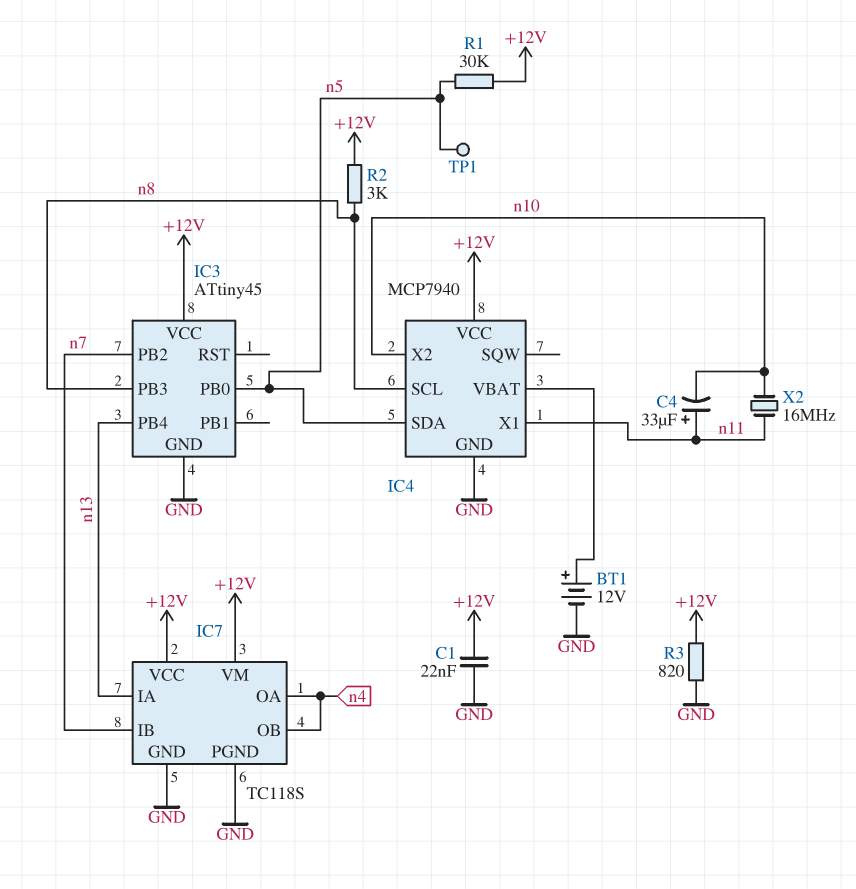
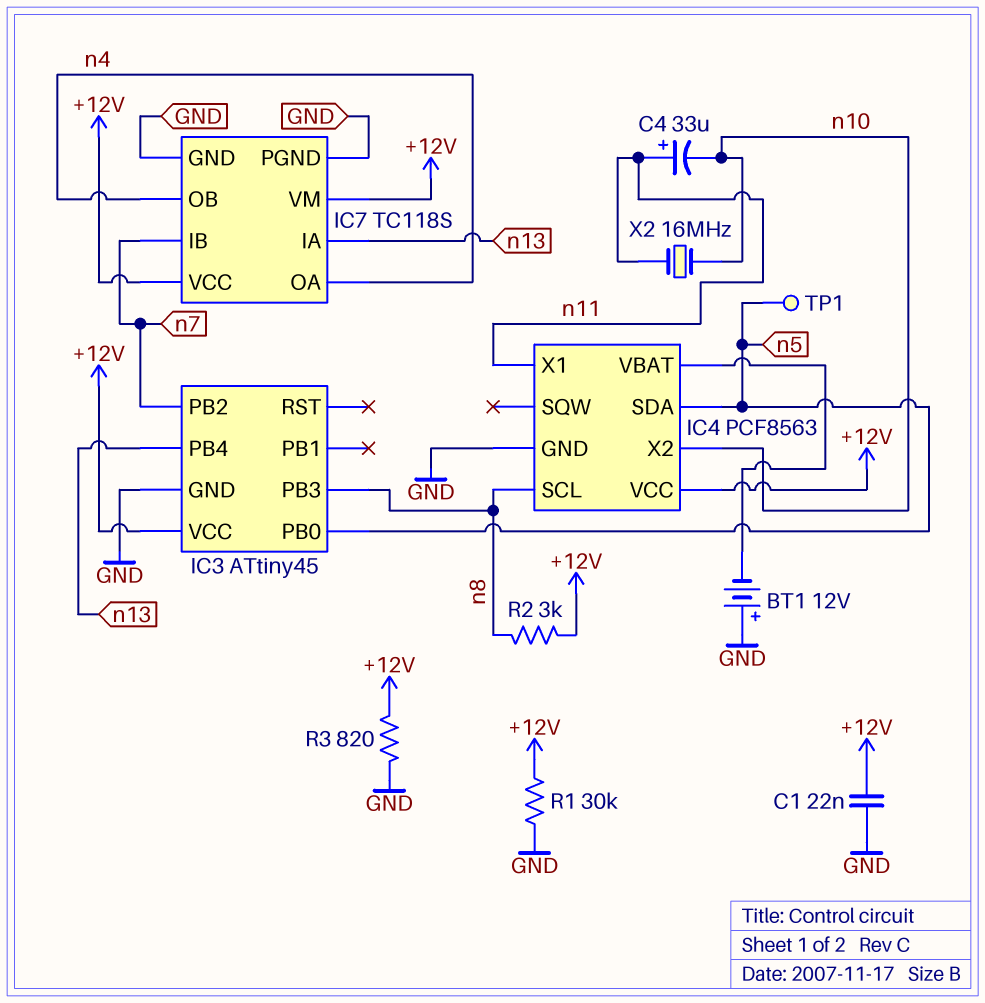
BT1: 12V (plus IC4/VBAT, minus GND) -> 12V (plus GND, minus IC4/VBAT)
IC4: MCP7940 -> PCF8563
R1: 30k (+12V, n5) -> 30k (+12V, GND)

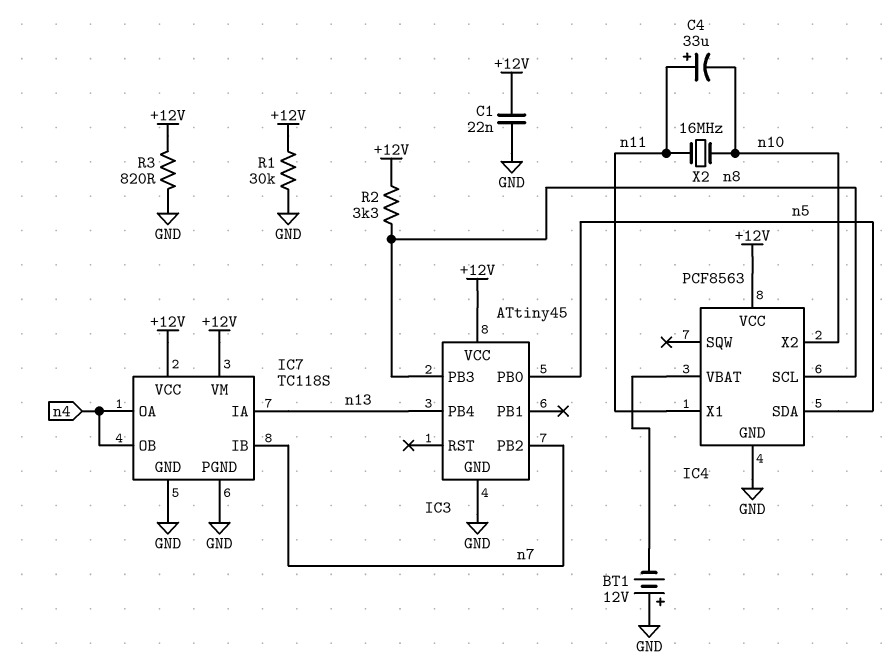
R2: 3k (+12V, n8) -> 3.3k (+12V, n8)
TP1: test point (n5) -> none

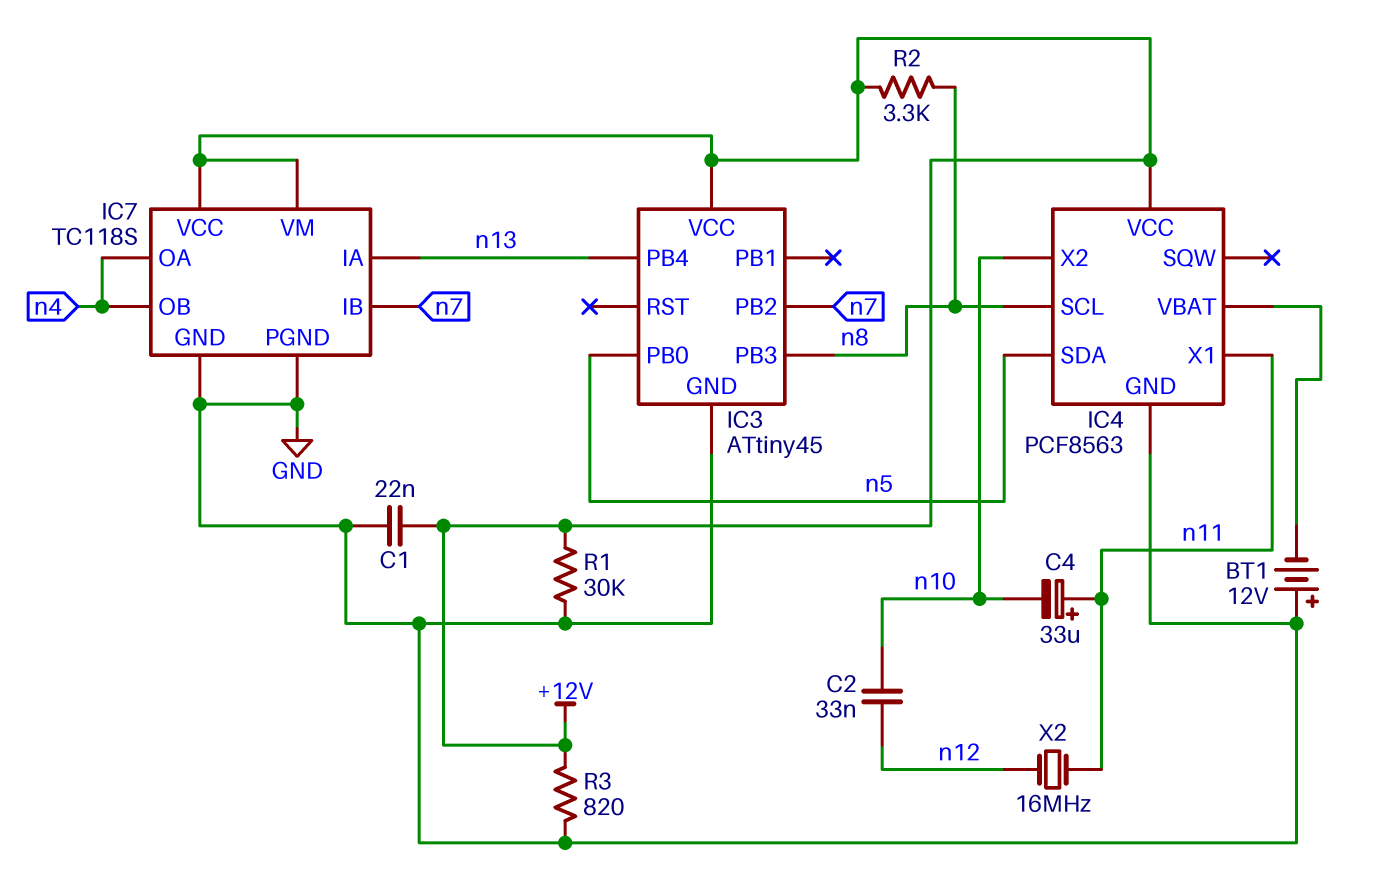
C2: none -> 33nF (n10, n12)
X2: 16MHz (n10, n11) -> 16MHz (n11, n12)

